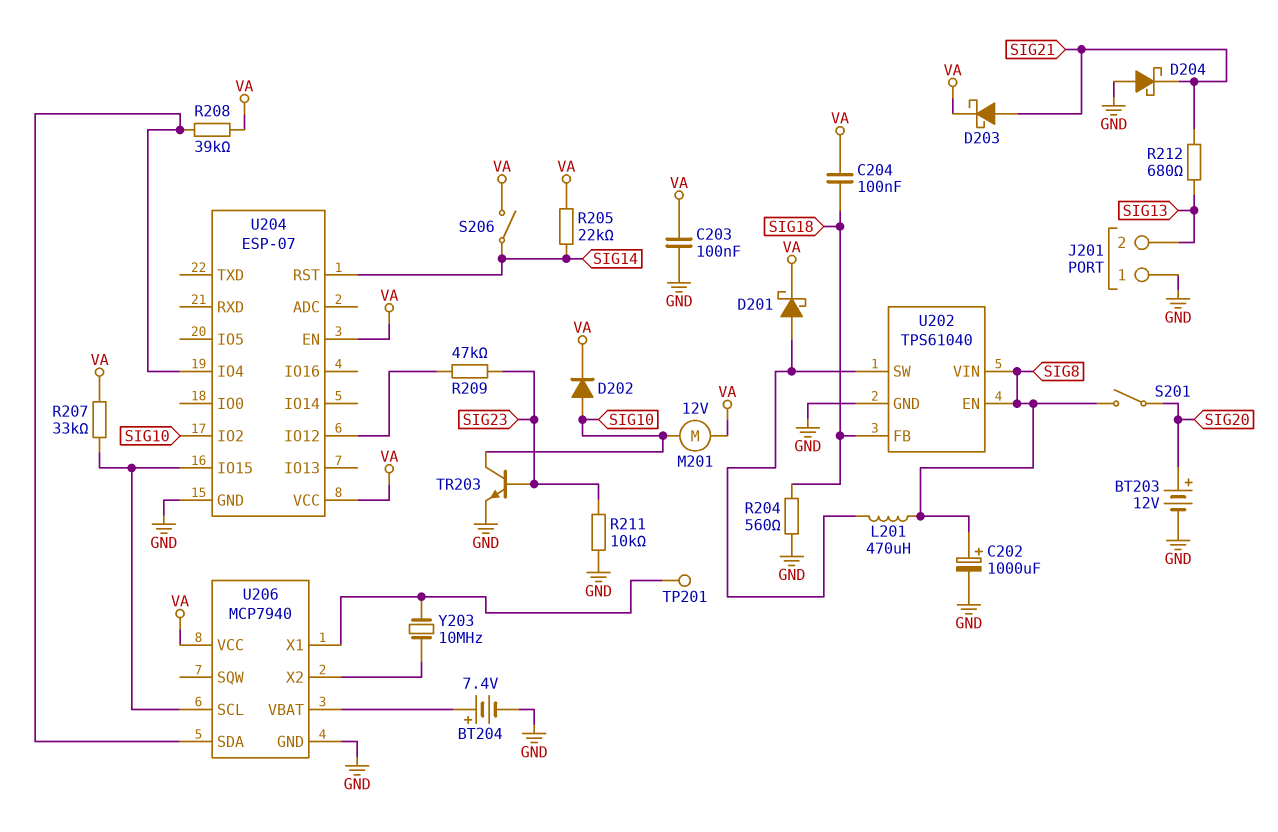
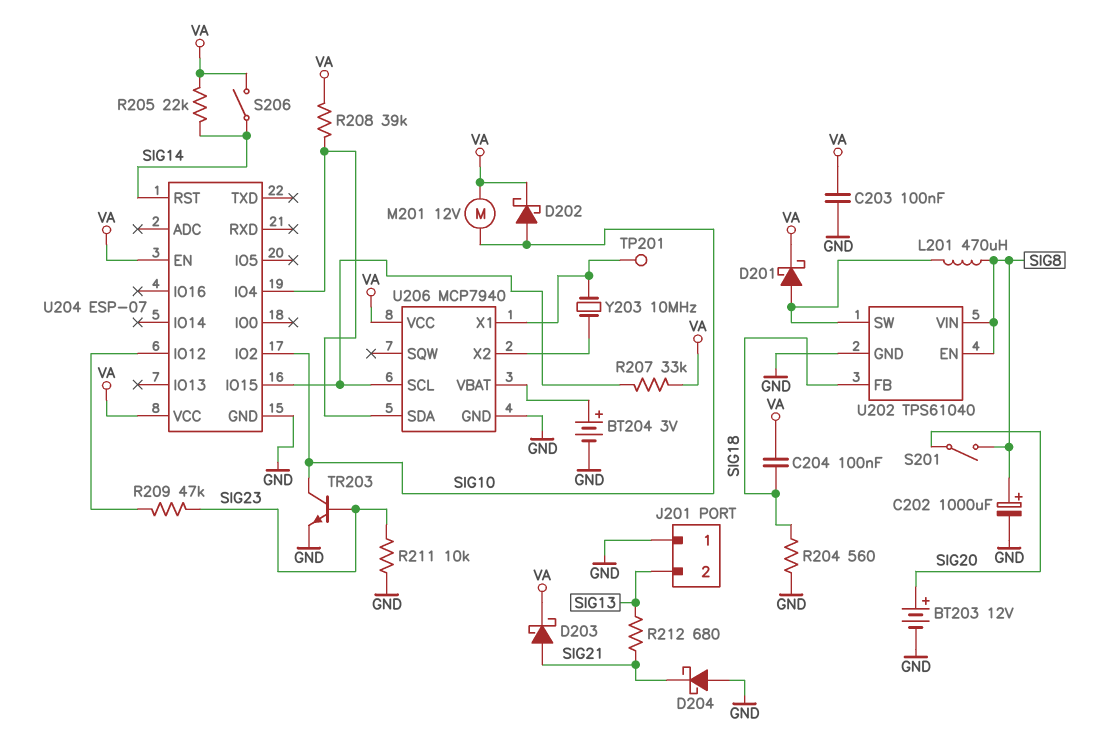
BT204: 7.4V (plus U206/VBAT, minus GND) -> 3V (plus U206/VBAT, minus GND)
D202: diode (A SIG10, K VA) -> schottky (A SIG10, K VA)

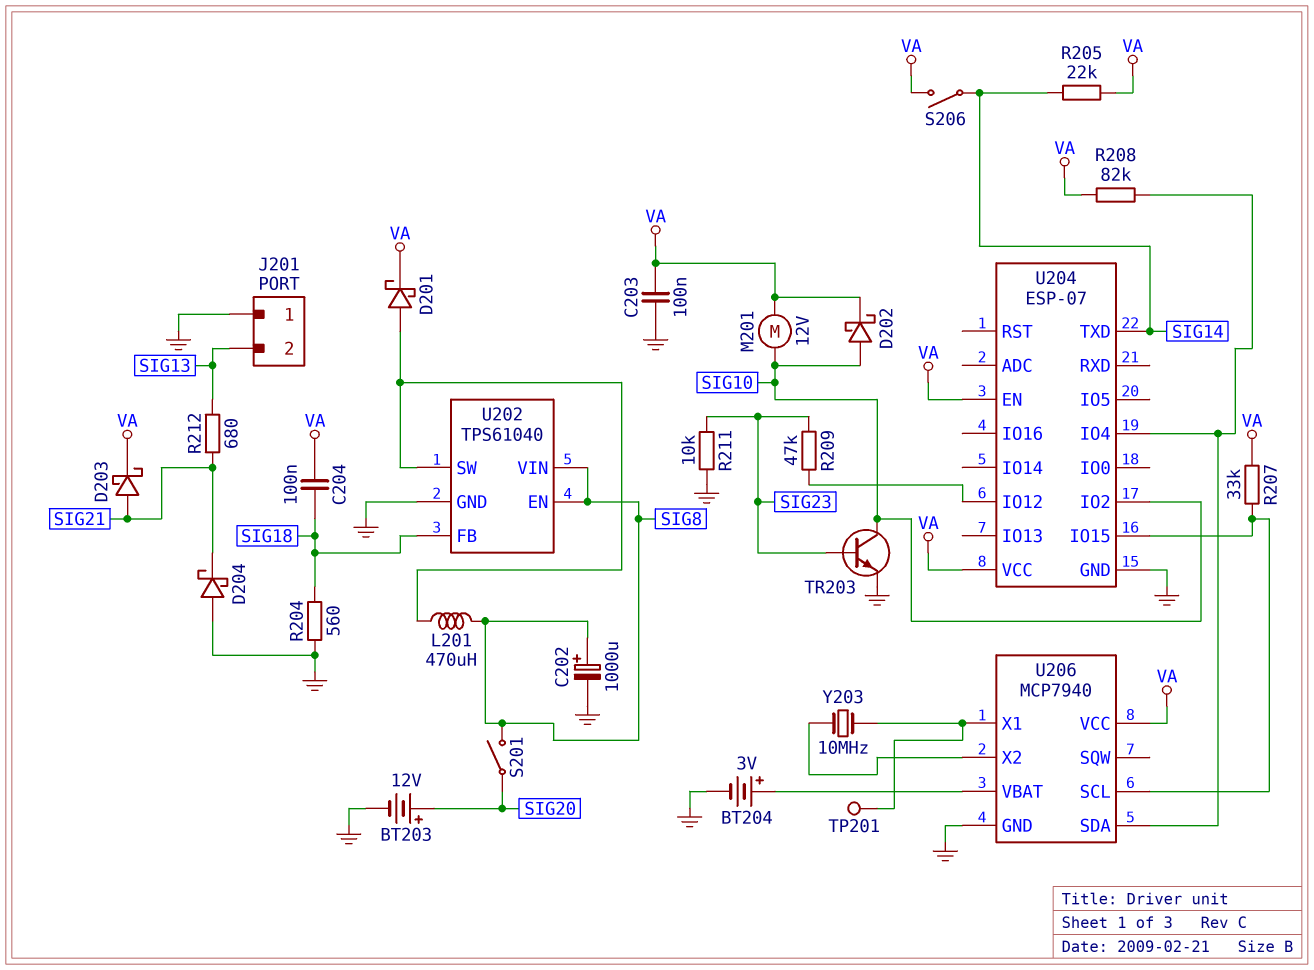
R208: 39k (U204/IO4, VA) -> 82k (U204/IO4, VA)
U204 pin RST: SIG14 -> none
U204 pin TXD: none -> SIG14

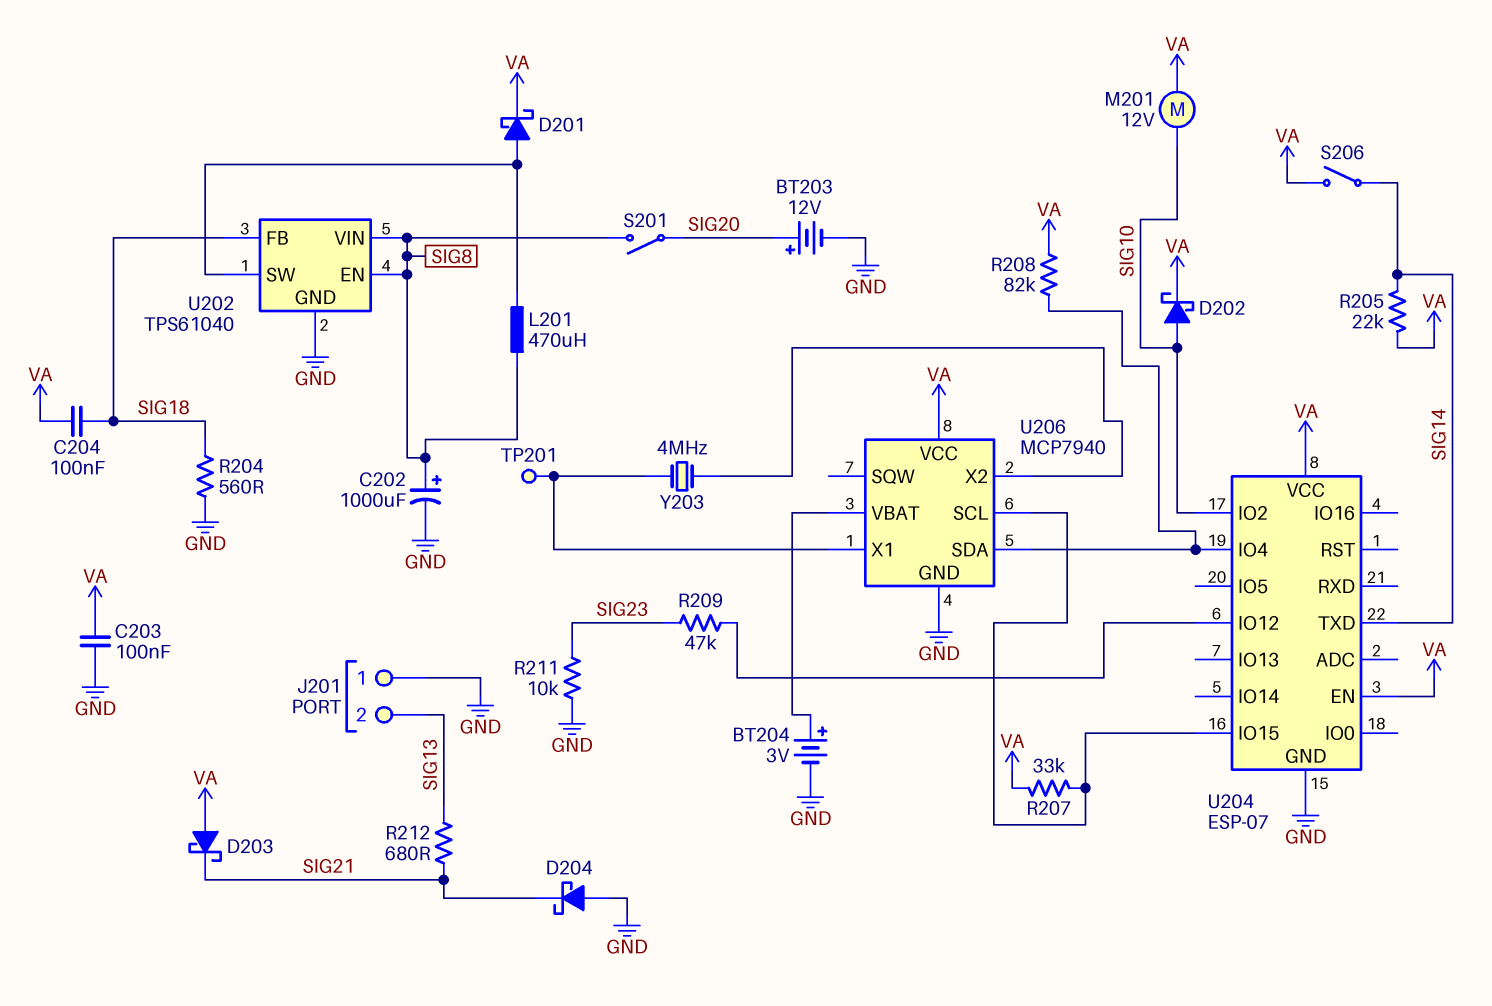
D203: schottky (A SIG21, K VA) -> schottky (A VA, K SIG21)
TR203: NPN (B SIG23, C SIG10, E GND) -> none
Y203: 10MHz (U206/X1, U206/X2) -> 4MHz (U206/X1, U206/X2)

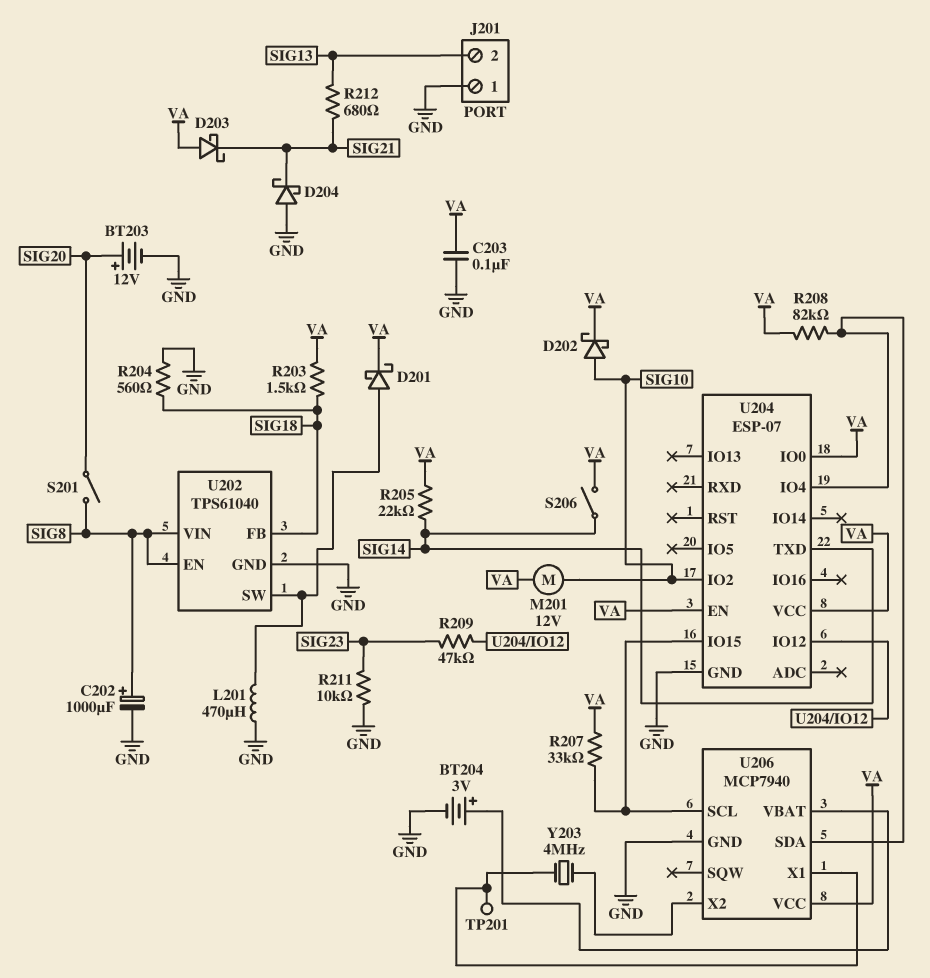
C204: 100nF (SIG18, VA) -> none
L201: 470uH (SIG8, U202/SW) -> 470uH (GND, U202/SW)
R203: none -> 1.5k (SIG18, VA)
U204 pin IO0: none -> VA

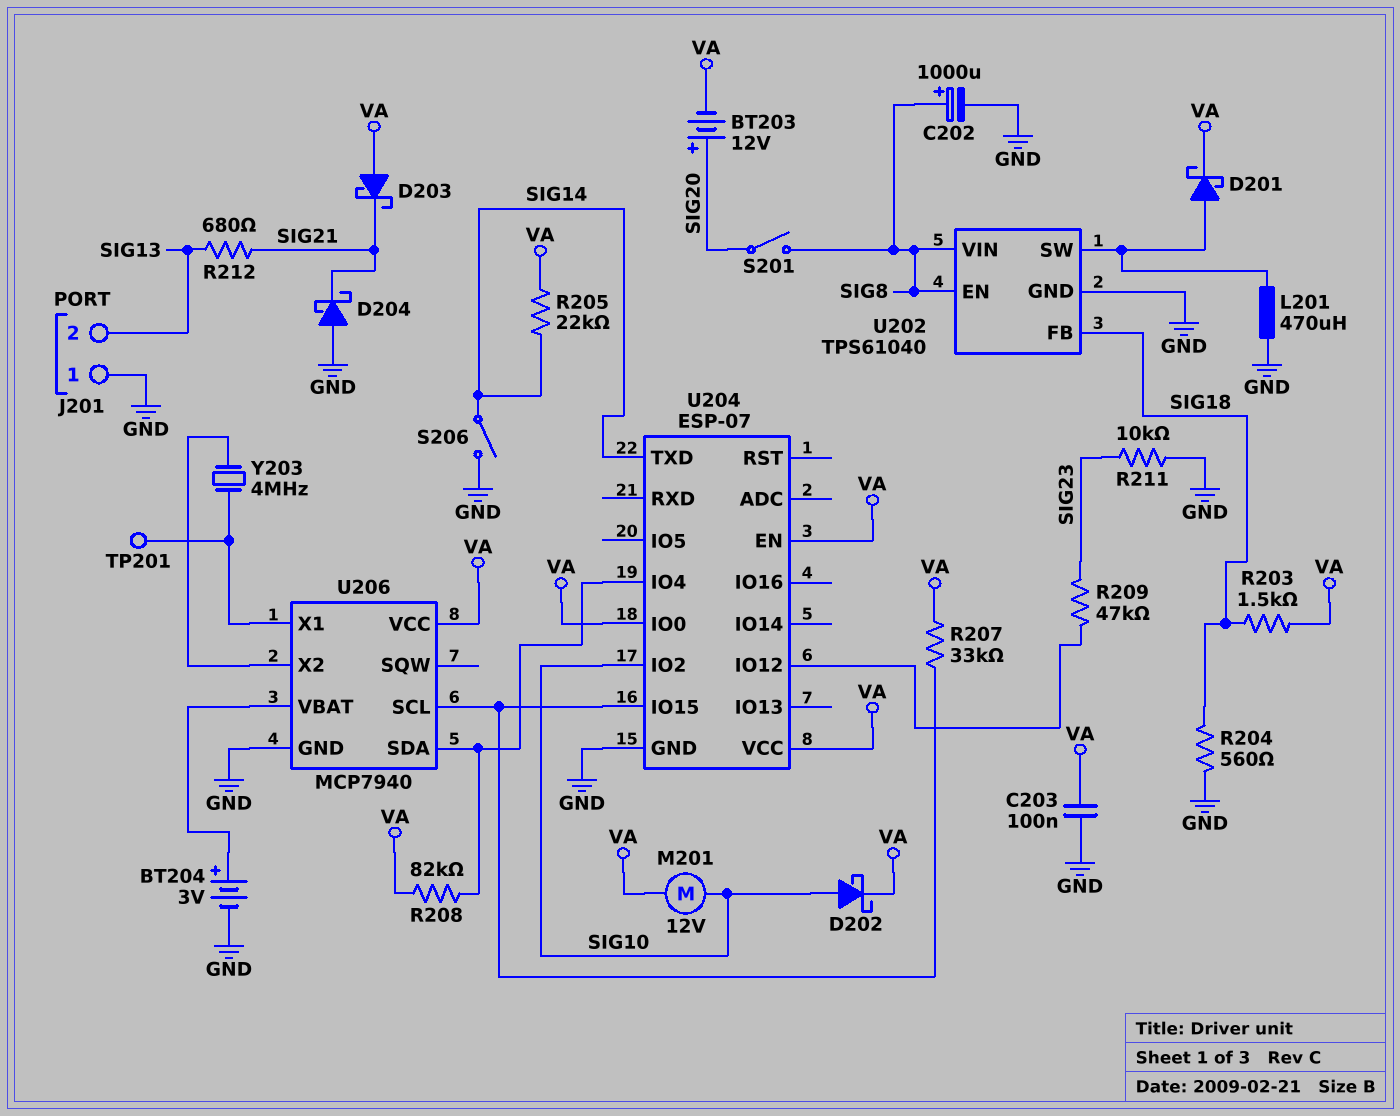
BT203: 12V (plus SIG20, minus GND) -> 12V (plus SIG20, minus VA)
S206: switch (SIG14, VA) -> switch (GND, SIG14)

